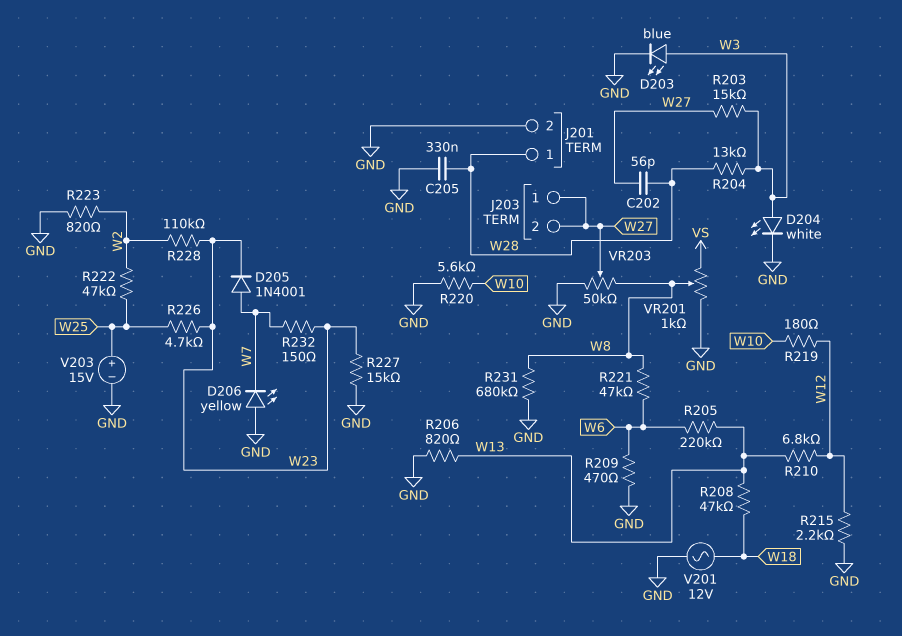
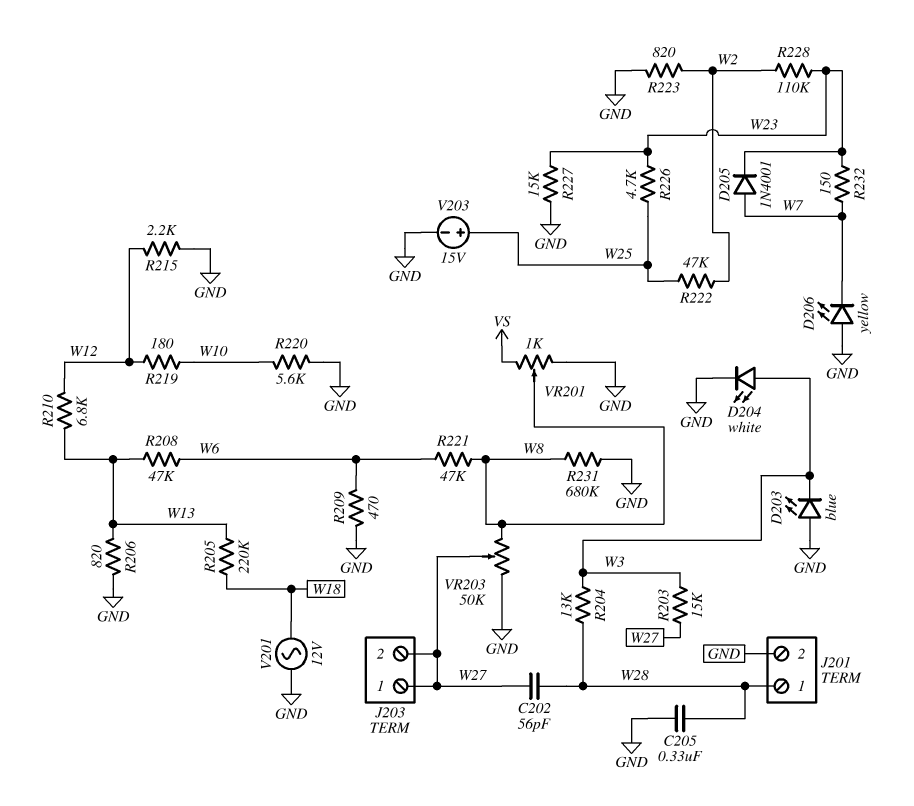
D203: LED blue (A W3, K GND) -> LED blue (A GND, K W3)
R205: 220k (W6, W13) -> 220k (W13, W18)
R208: 47k (W13, W18) -> 47k (W6, W13)

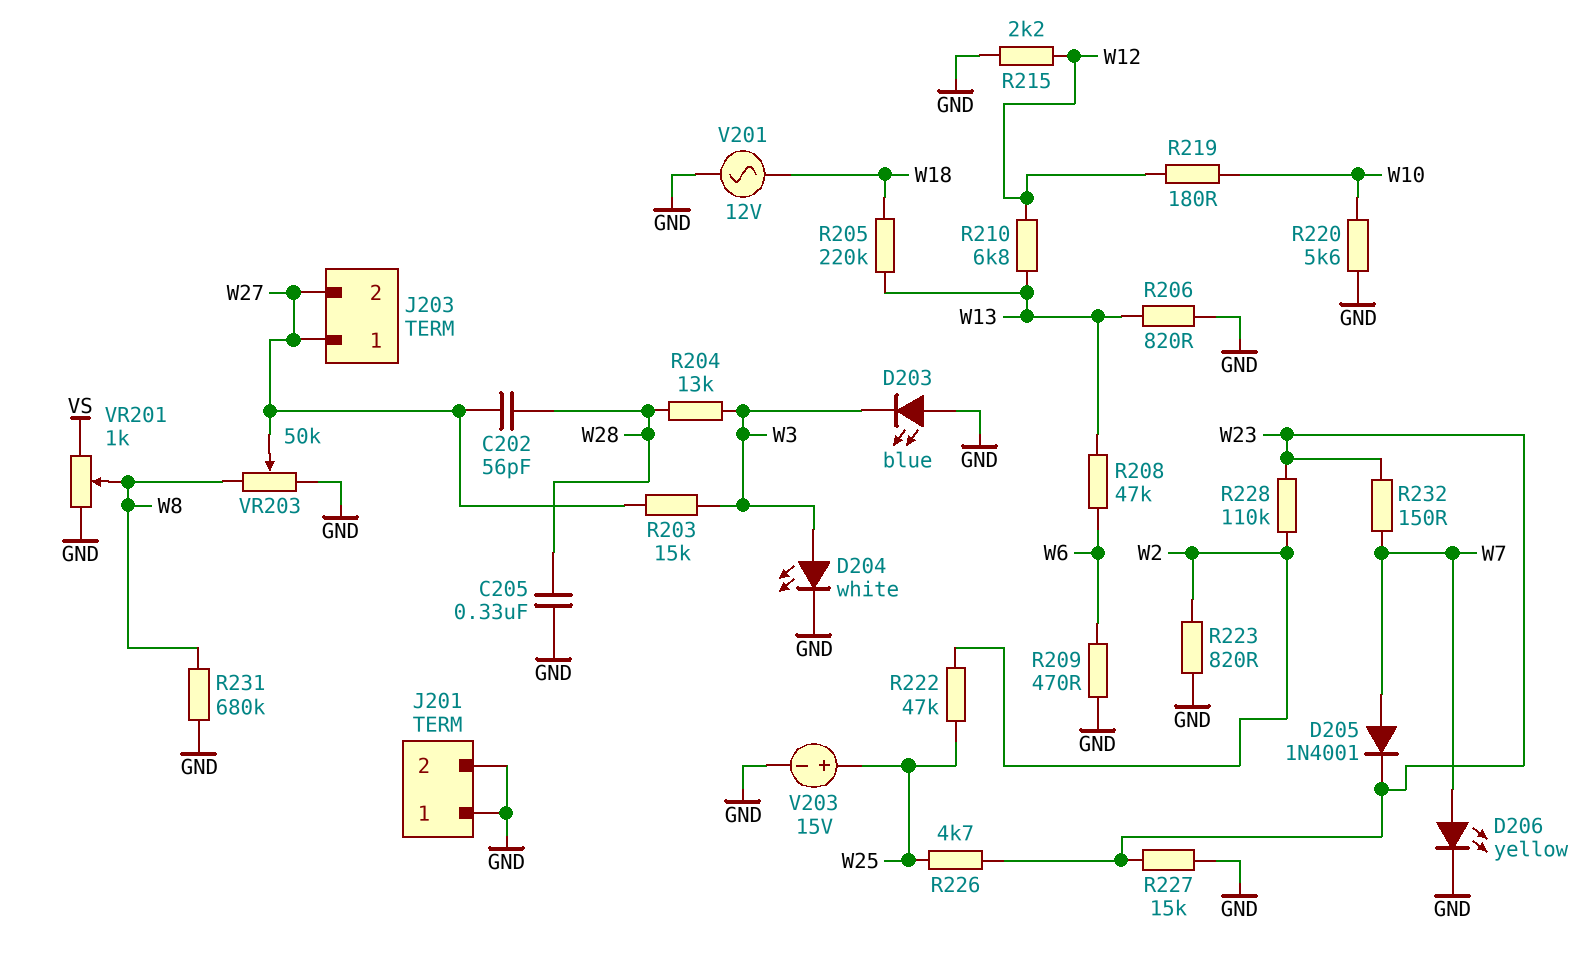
D206: LED yellow (A GND, K W7) -> LED yellow (A W7, K GND)
J201 pin 1: W28 -> GND
R221: 47k (W6, W8) -> none

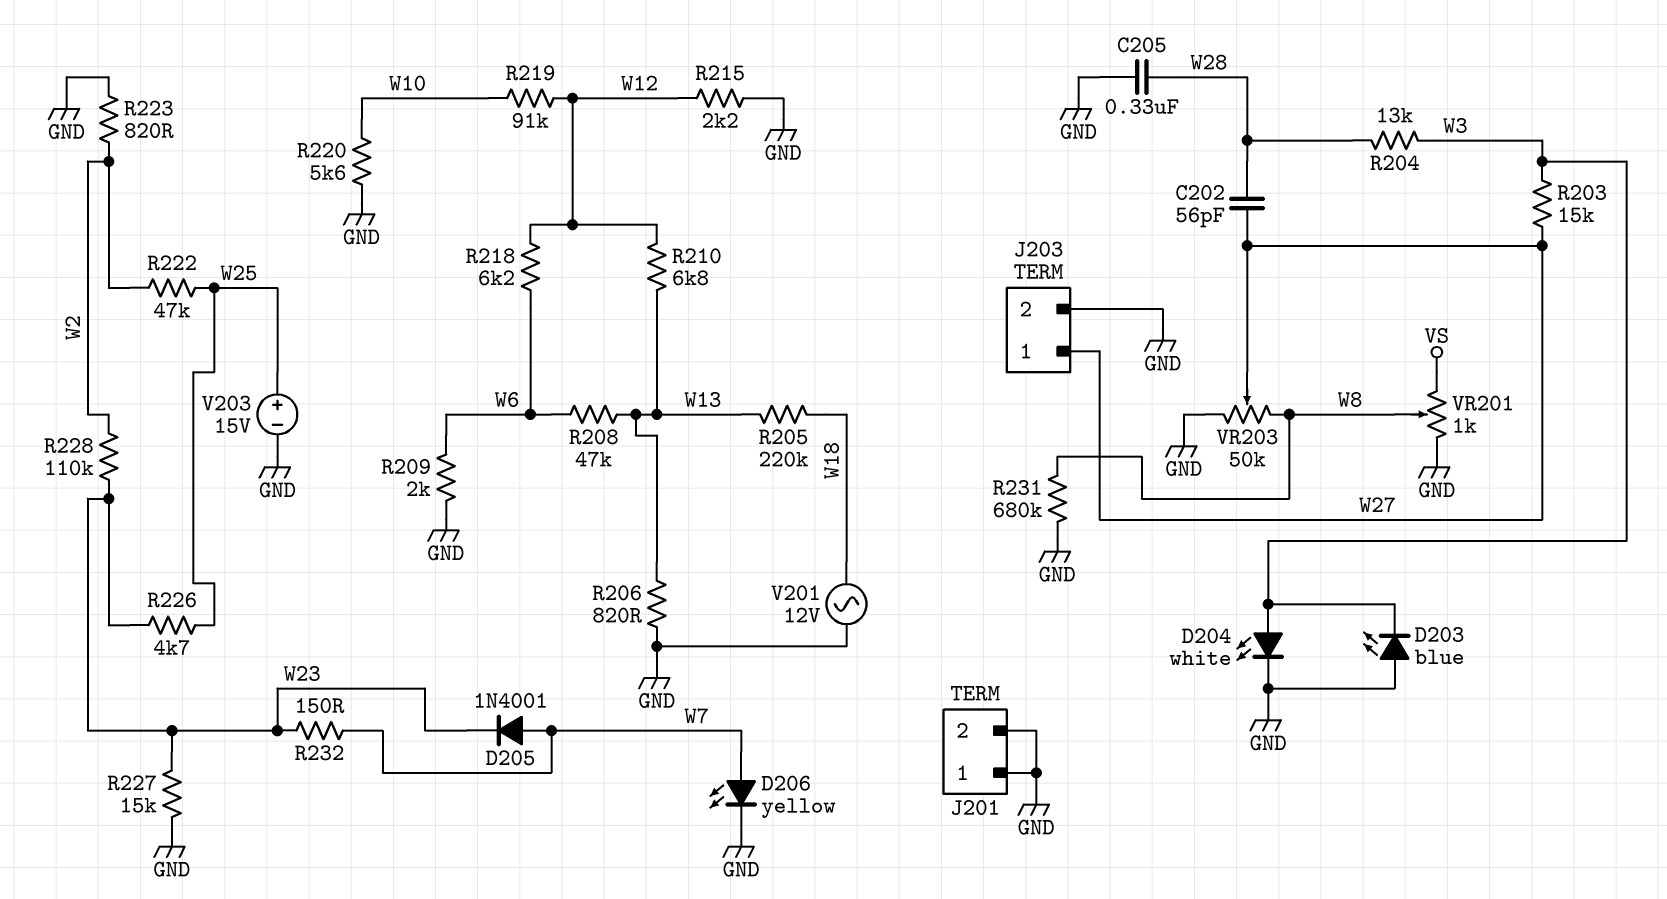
J203 pin 2: W27 -> GND
R209: 470 (GND, W6) -> 2k (GND, W6)
R218: none -> 6.2k (W6, W12)
R219: 180 (W10, W12) -> 91k (W10, W12)

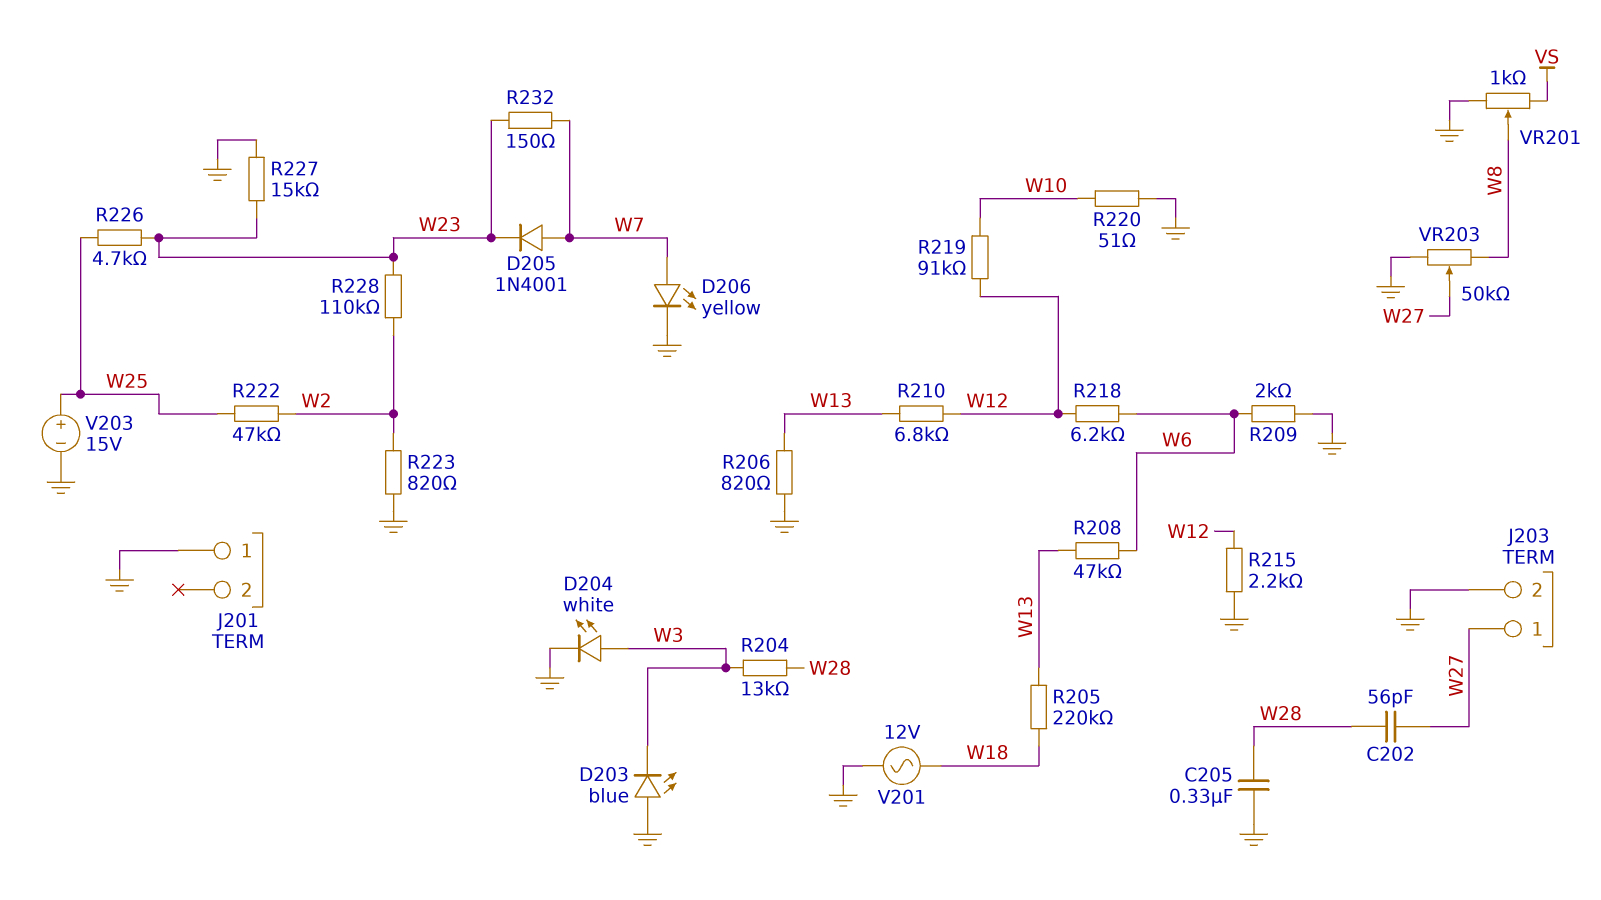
J201 pin 2: GND -> none
R203: 15k (W3, W27) -> none
R220: 5.6k (GND, W10) -> 51 (GND, W10)
R231: 680k (GND, W8) -> none

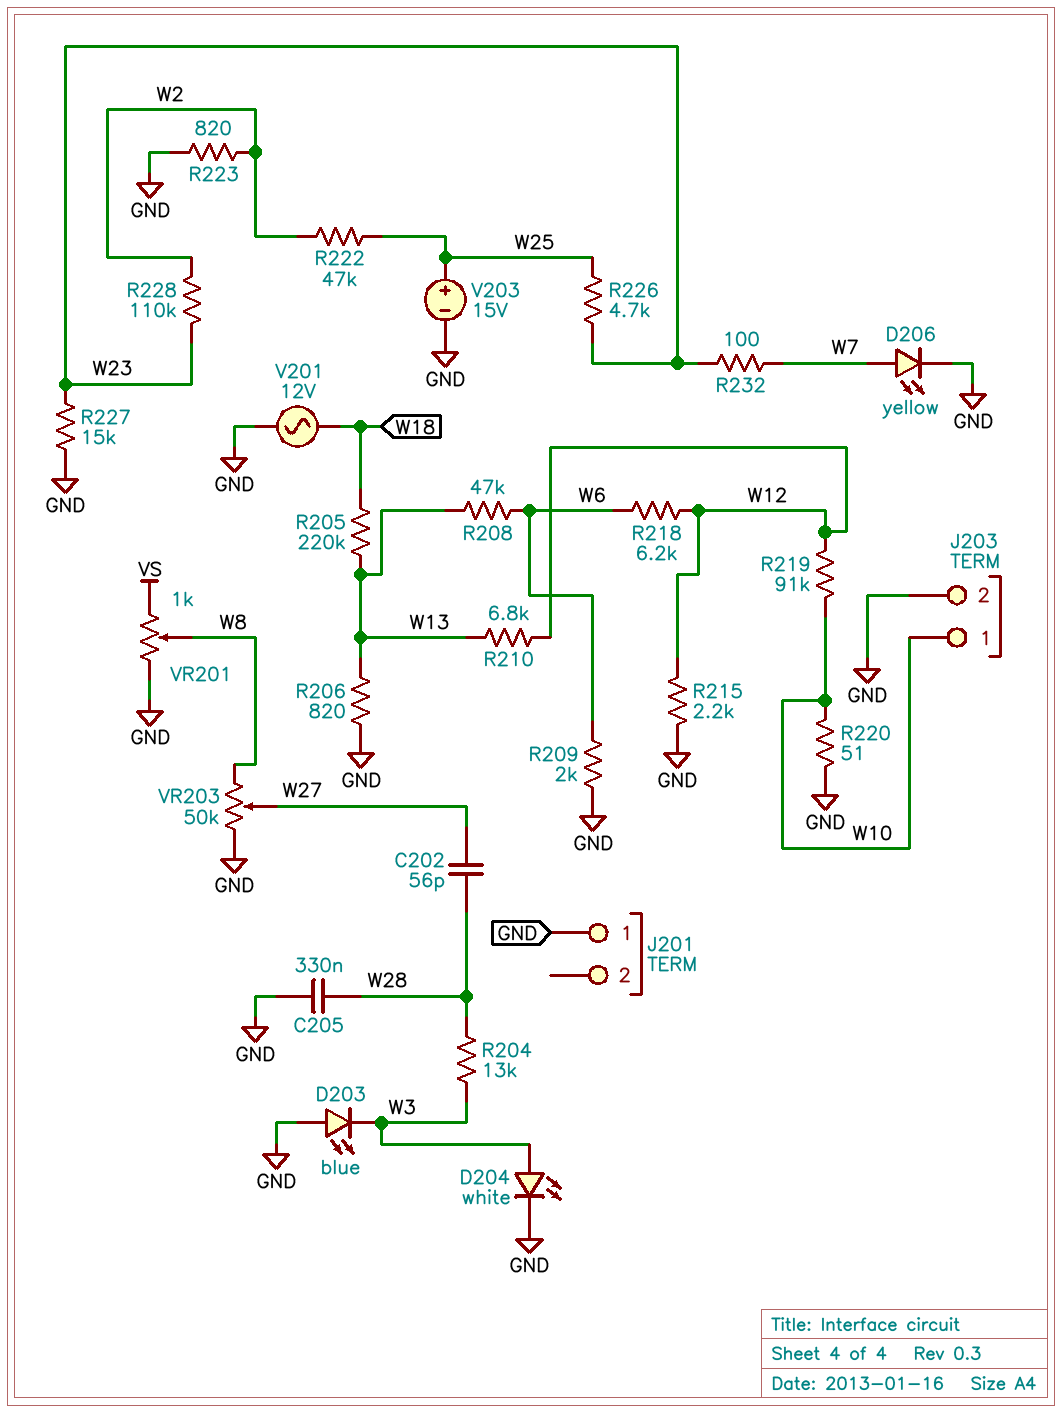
D205: diode 1N4001 (A W7, K W23) -> none
J203 pin 1: W27 -> W10
R232: 150 (W7, W23) -> 100 (W7, W23)

